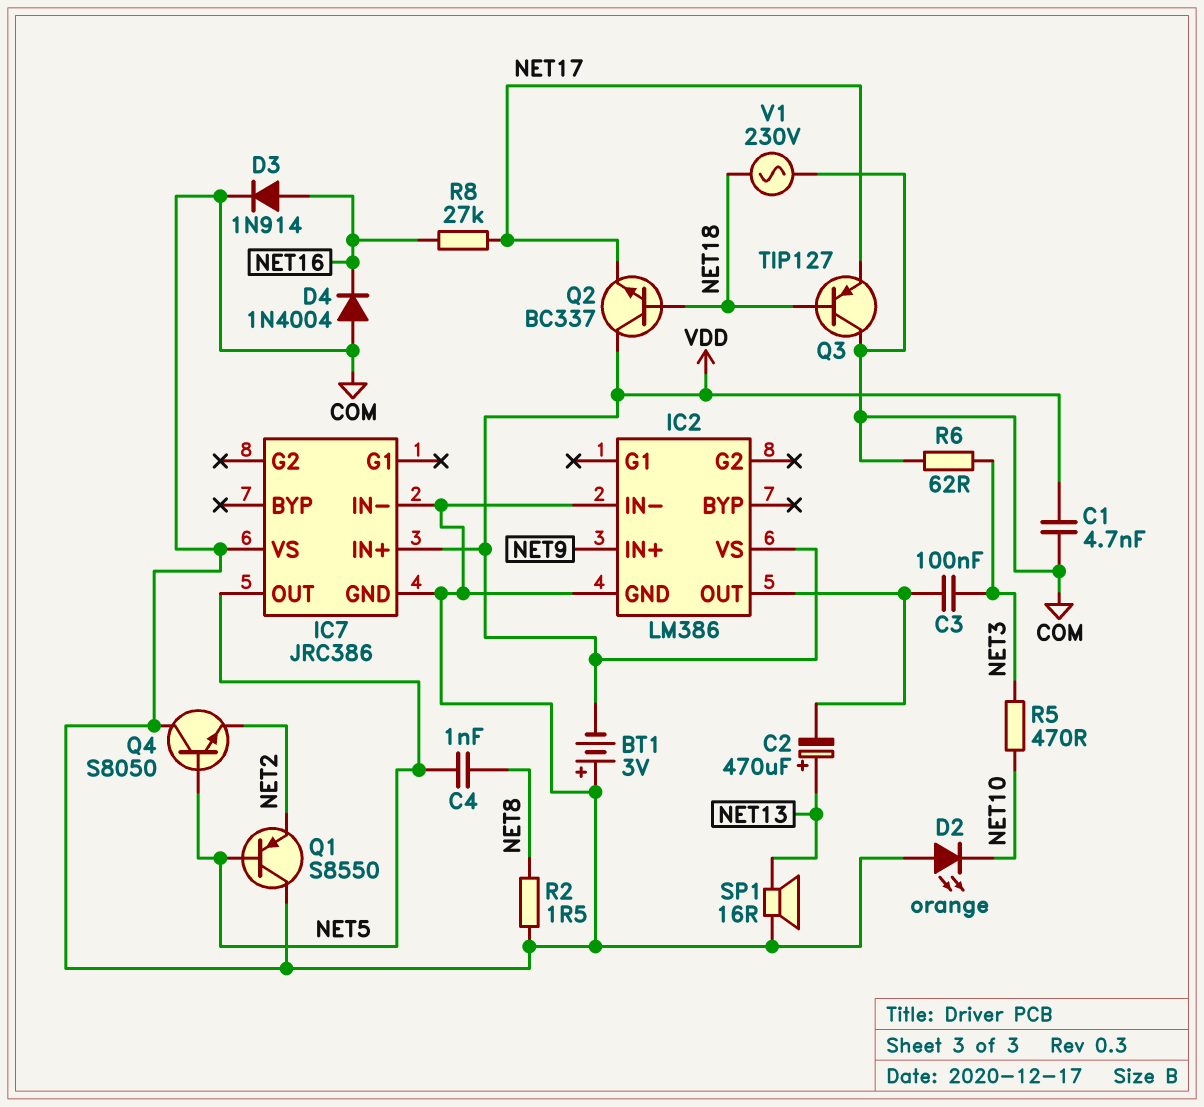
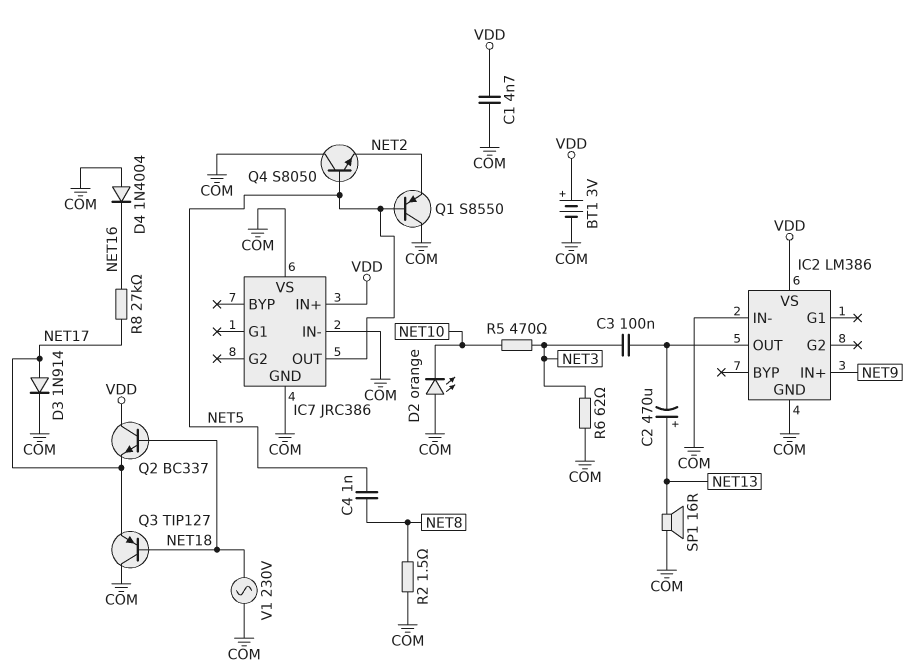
BT1: 3V (plus COM, minus VDD) -> 3V (plus VDD, minus COM)
D3: diode 1N914 (A NET16, K COM) -> diode 1N914 (A NET17, K COM)

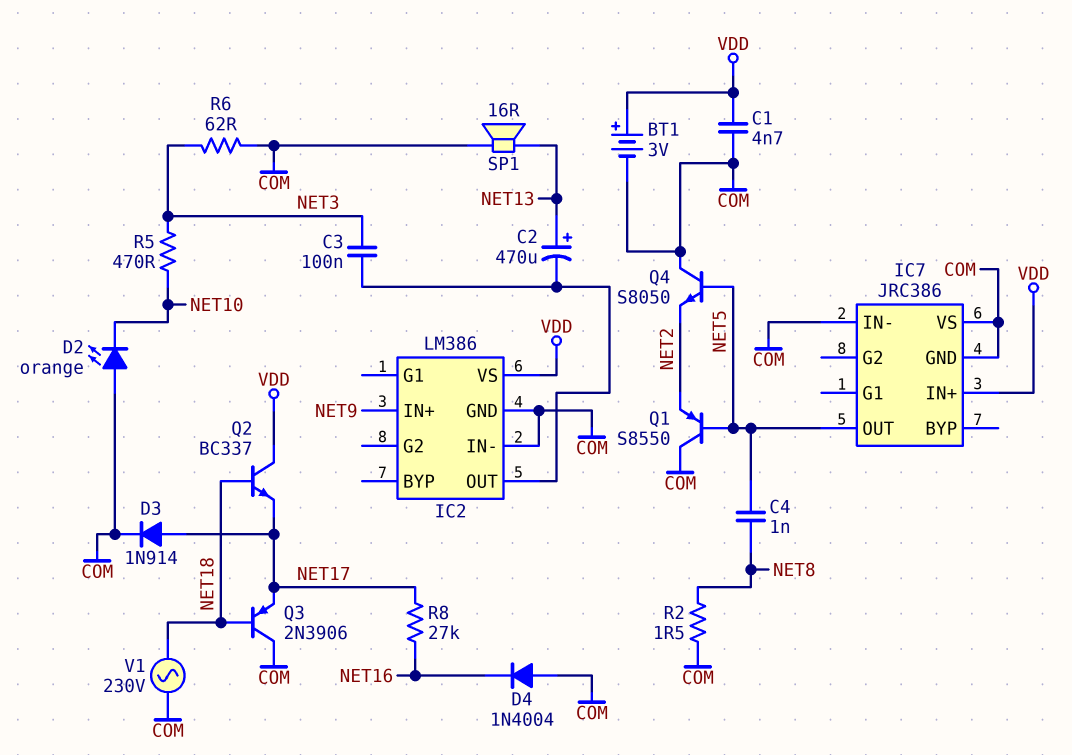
Q3: PNP TIP127 (B NET18, C COM, E NET17) -> PNP 2N3906 (B NET18, C COM, E NET17)

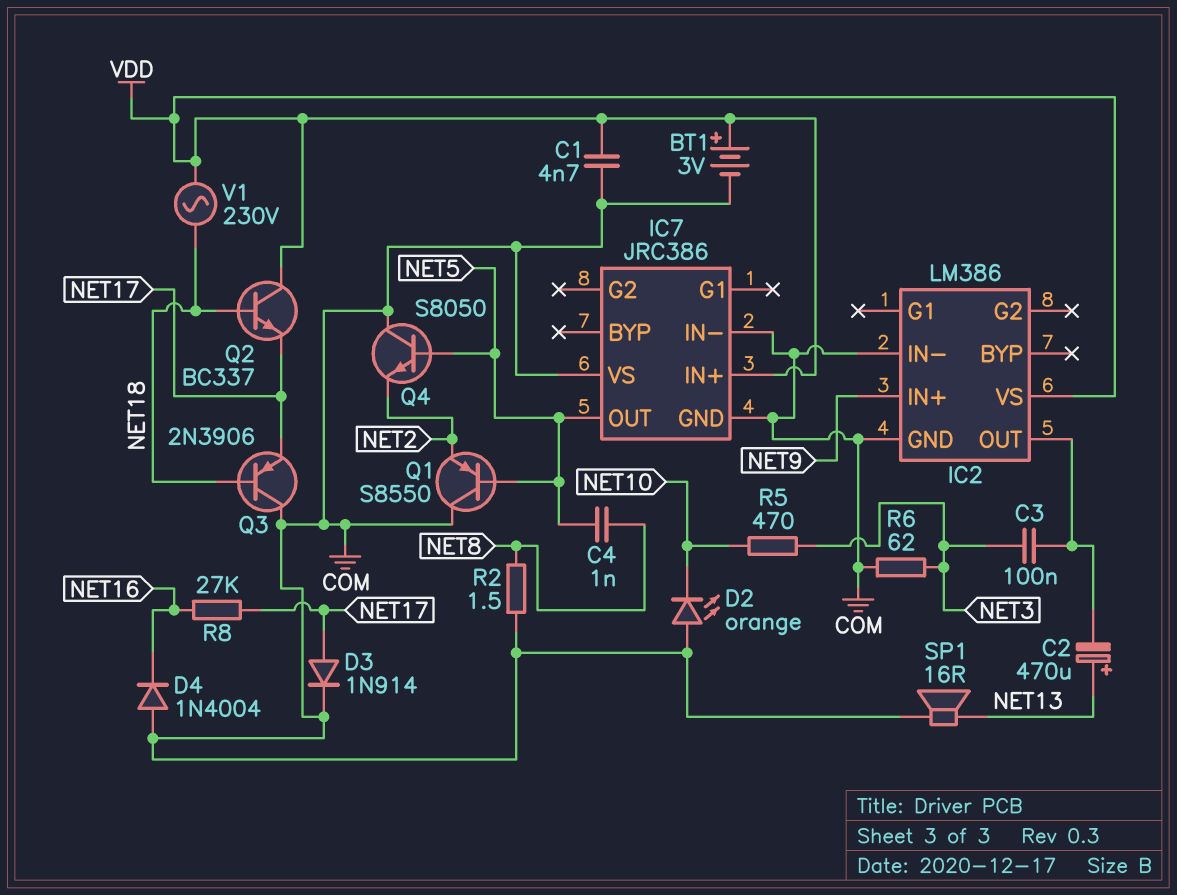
V1: AC 230V (COM, NET18) -> AC 230V (NET18, VDD)

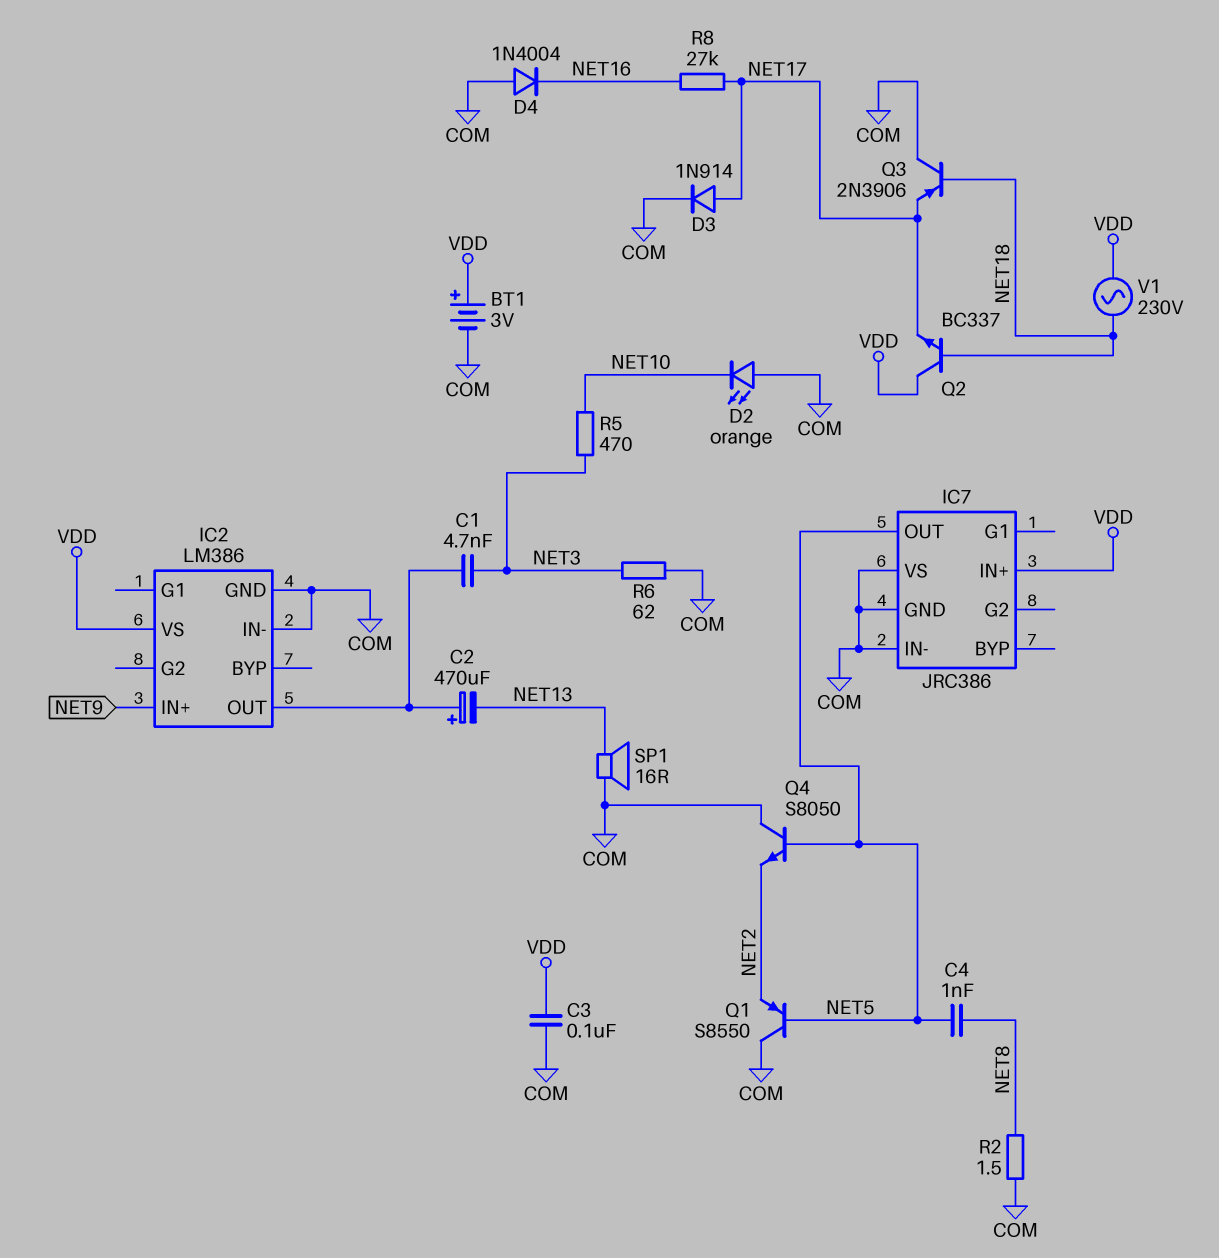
C1: 4.7nF (COM, VDD) -> 4.7nF (IC2/OUT, NET3)
C2: 470uF (plus NET13, minus IC2/OUT) -> 470uF (plus IC2/OUT, minus NET13)
C3: 100nF (IC2/OUT, NET3) -> 100nF (COM, VDD)

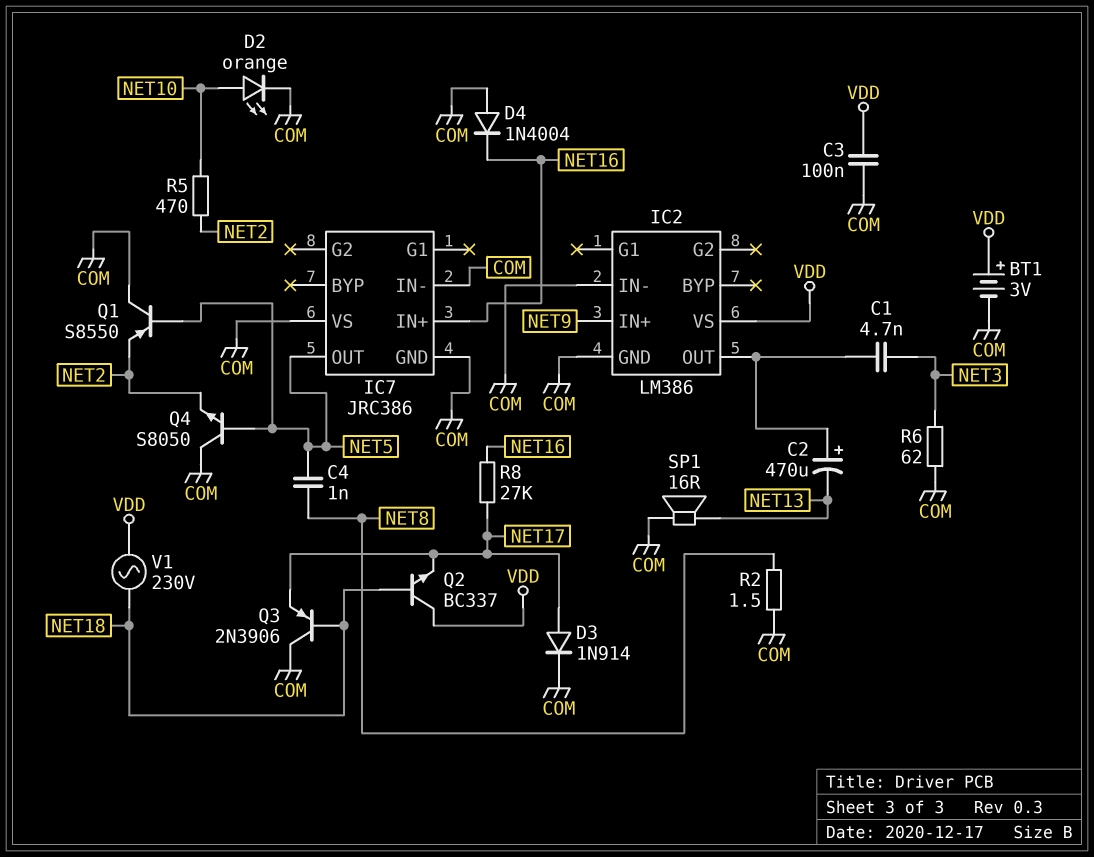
D2: LED orange (A COM, K NET10) -> LED orange (A NET10, K COM)
IC7 pin IN+: VDD -> NET16
R5: 470 (NET3, NET10) -> 470 (NET2, NET10)

